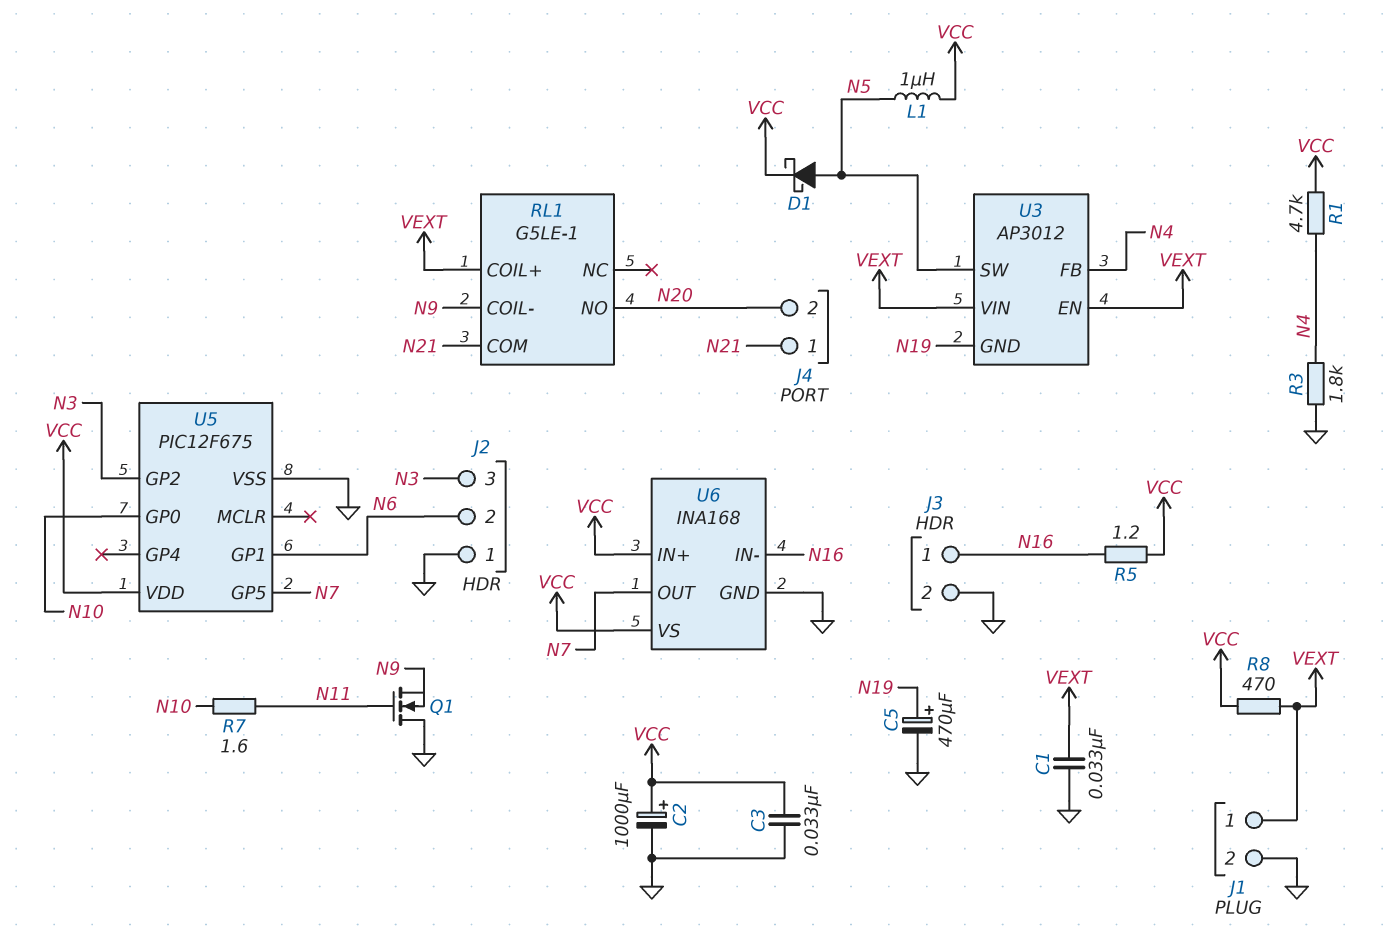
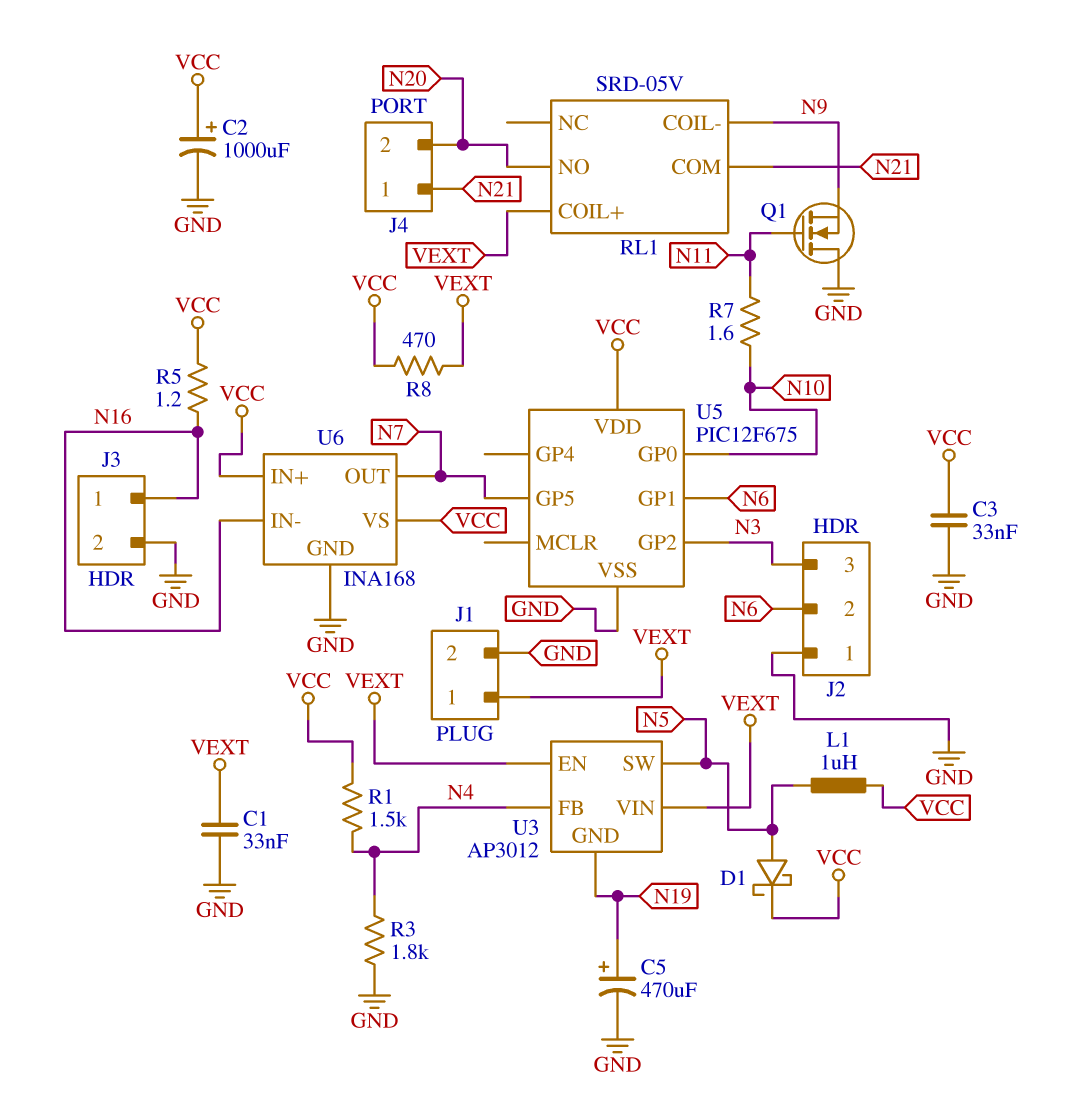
R1: 4.7k (N4, VCC) -> 1.5k (N4, VCC)
RL1: G5LE-1 -> SRD-05V

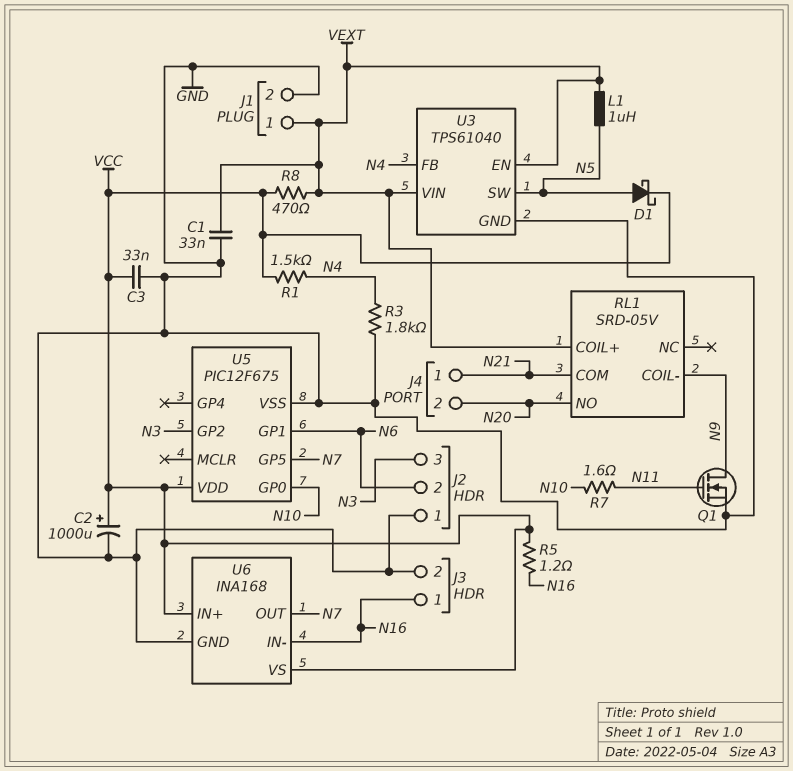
C5: 470uF (plus N19, minus GND) -> none
L1: 1uH (N5, VCC) -> 1uH (N5, VEXT)
Q1: NMOS (G N11, D GND, S N9) -> NMOS (G N11, D N9, S GND)
U3: AP3012 -> TPS61040
U3 pin GND: N19 -> GND

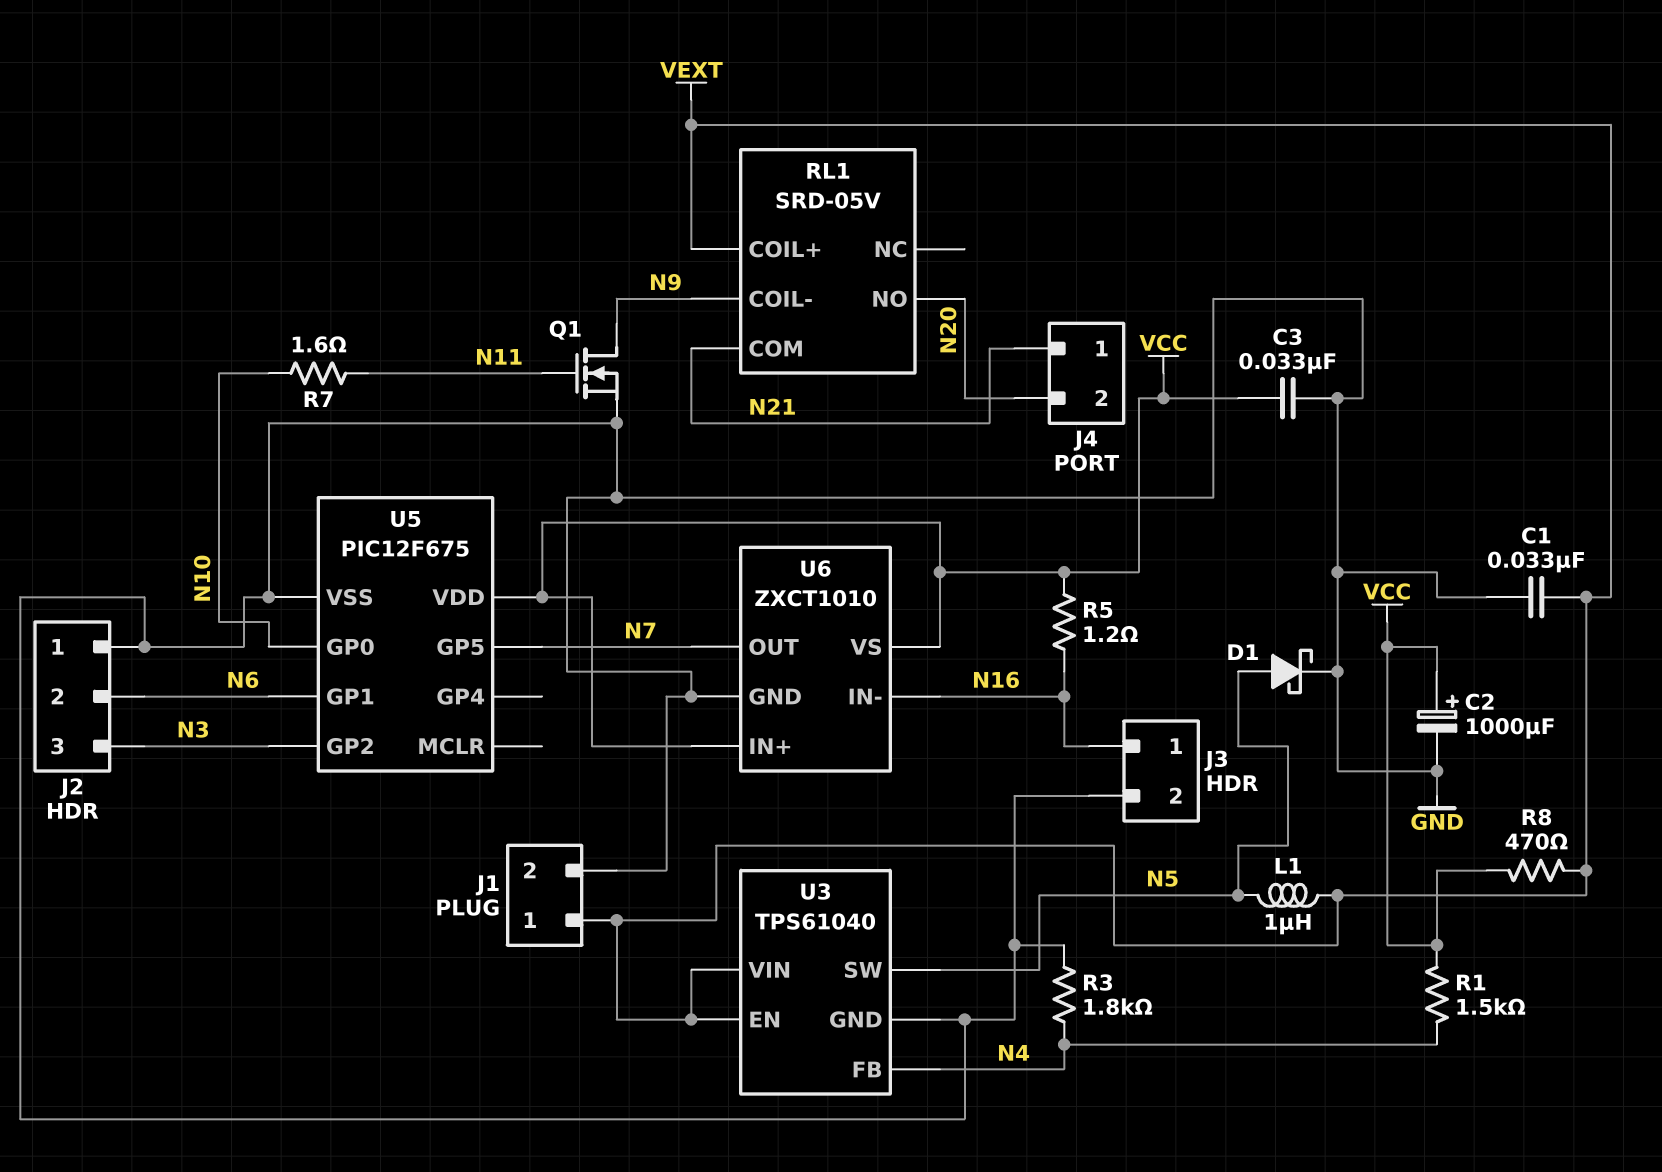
D1: schottky (A N5, K VCC) -> schottky (A N5, K GND)
U6: INA168 -> ZXCT1010

